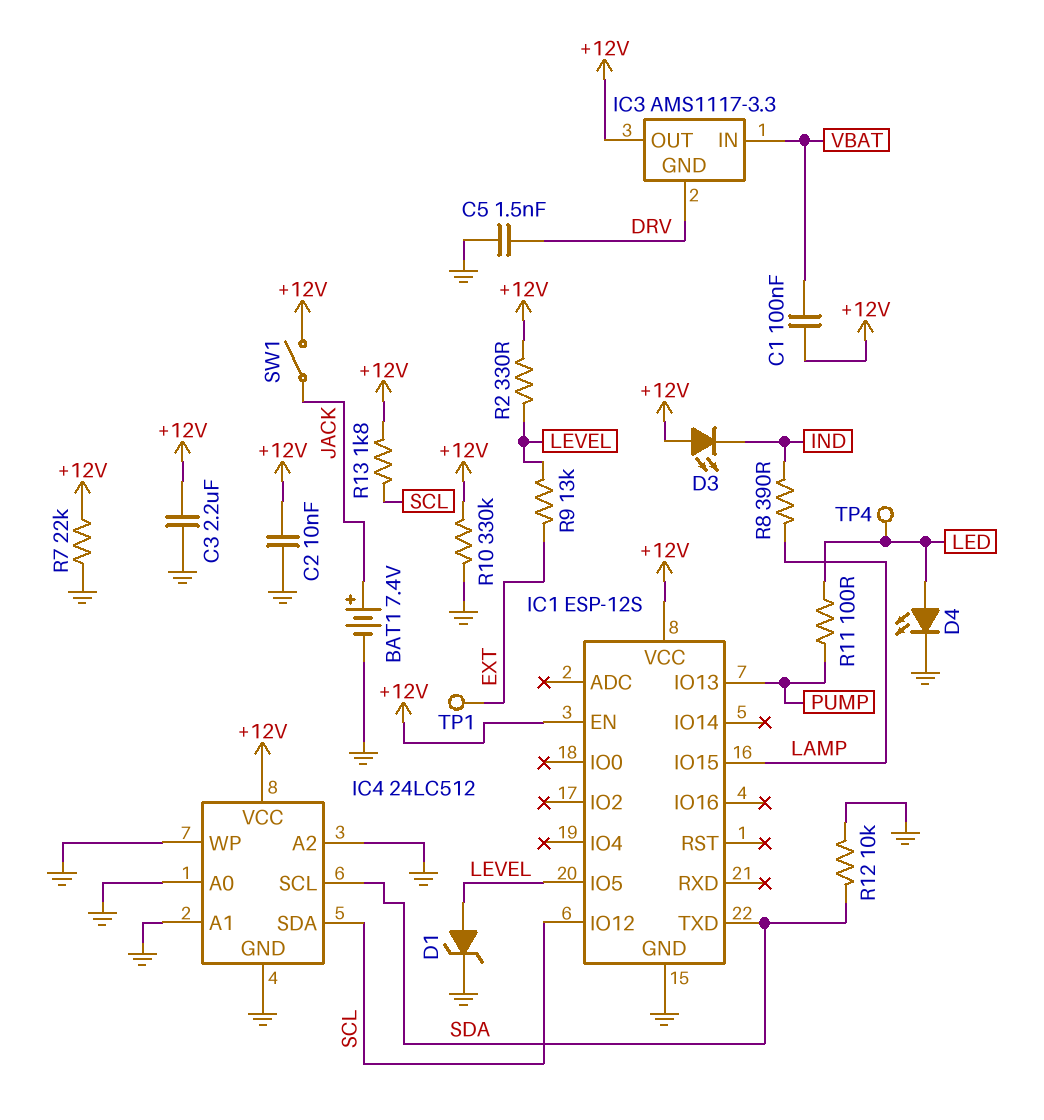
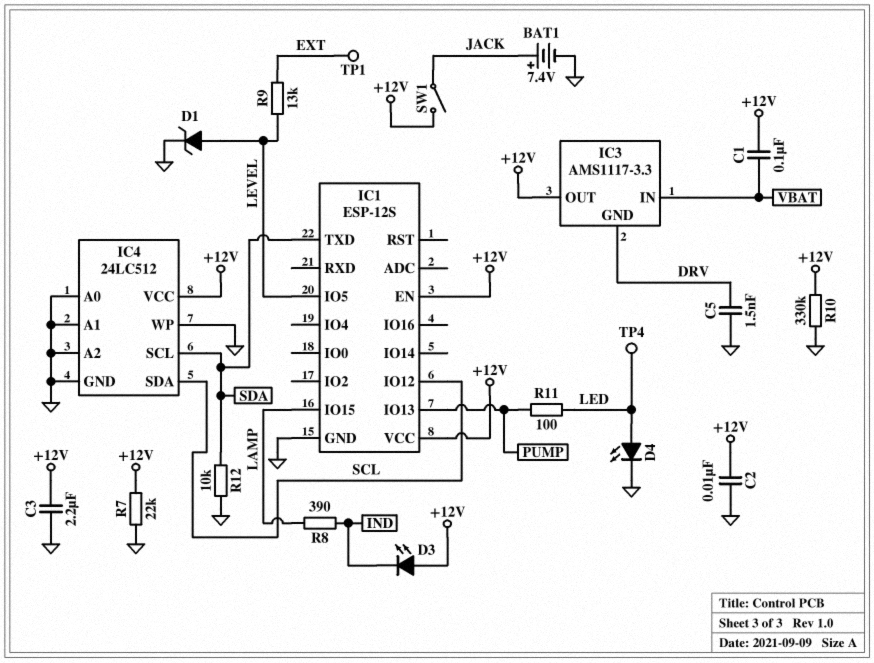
R2: 330 (+12V, LEVEL) -> none
R13: 1.8k (+12V, SCL) -> none

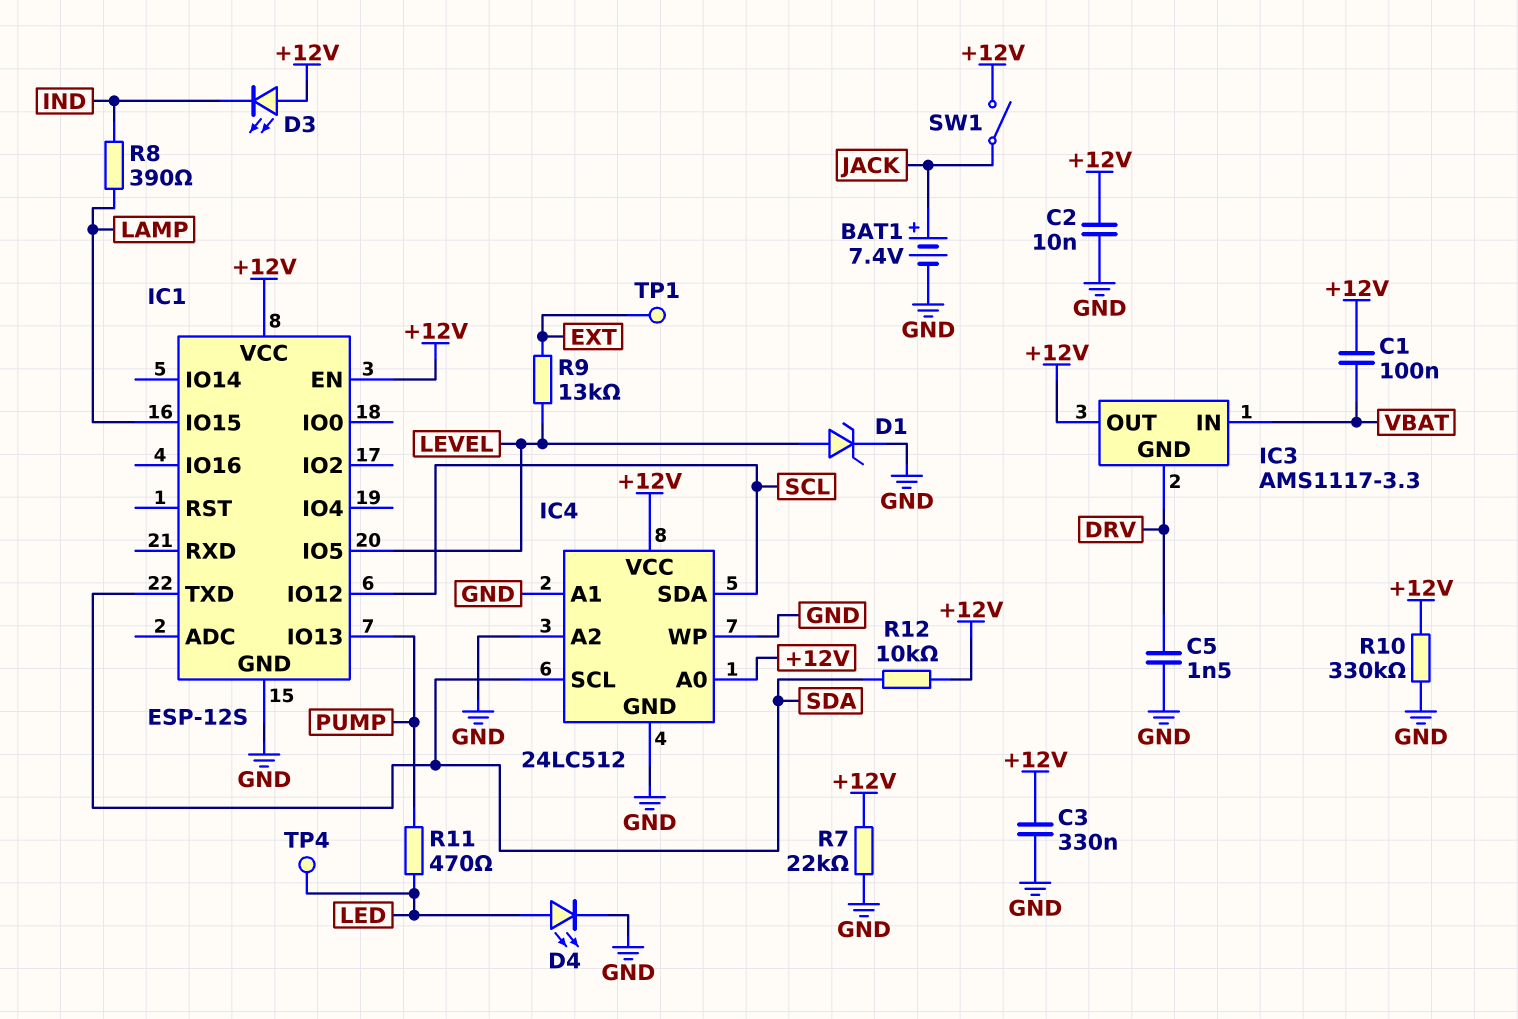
C3: 2.2uF (+12V, GND) -> 330nF (+12V, GND)
IC4 pin A0: GND -> +12V
R11: 100 (LED, PUMP) -> 470 (LED, PUMP)
R12: 10k (GND, SDA) -> 10k (+12V, SDA)

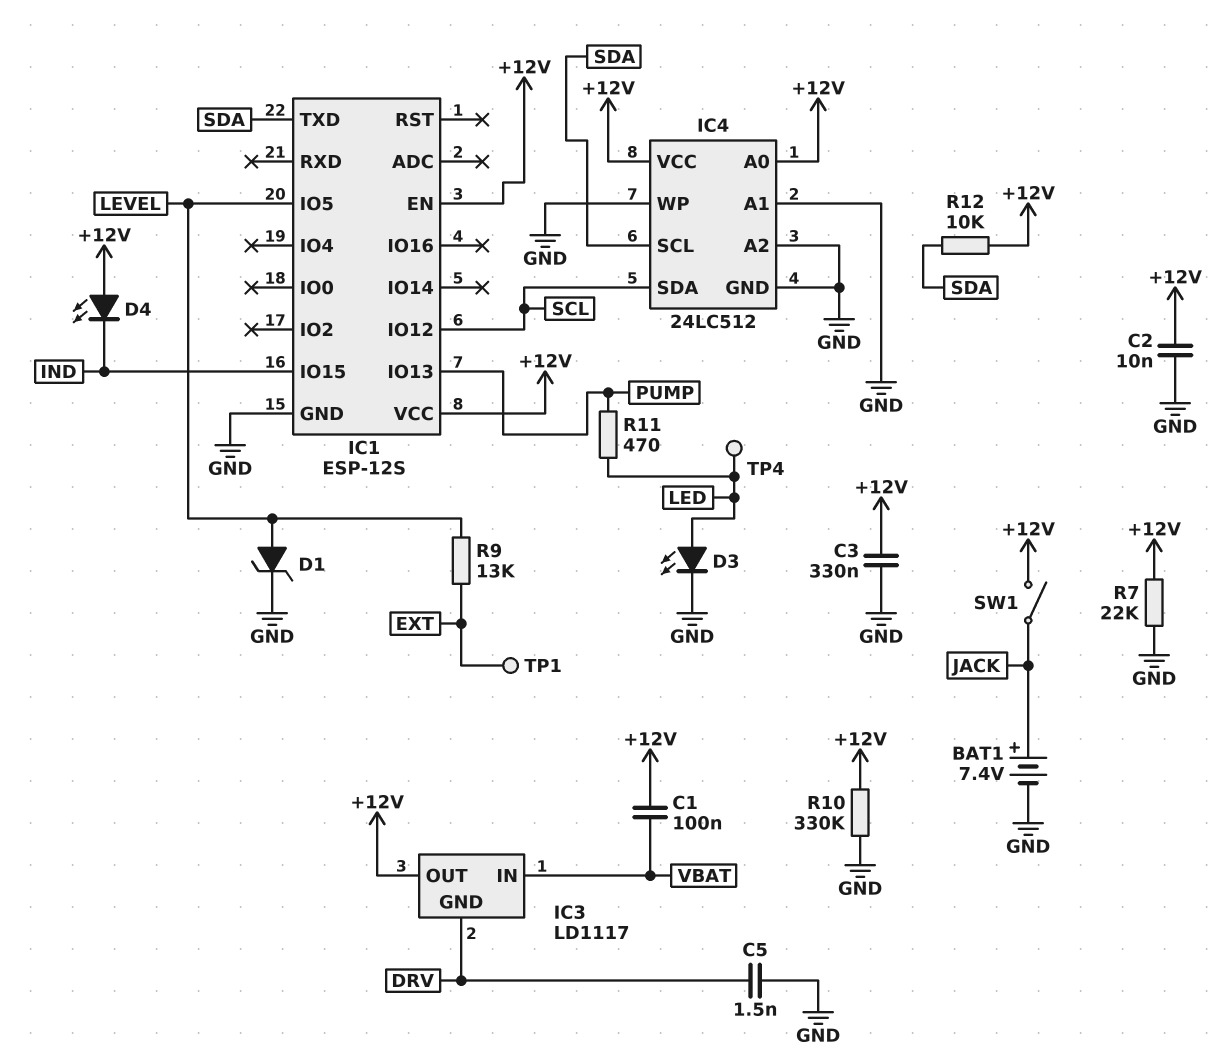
D3: LED (A +12V, K IND) -> LED (A LED, K GND)
D4: LED (A LED, K GND) -> LED (A +12V, K IND)
IC1 pin IO15: LAMP -> IND
IC3: AMS1117-3.3 -> LD1117
R8: 390 (IND, LAMP) -> none

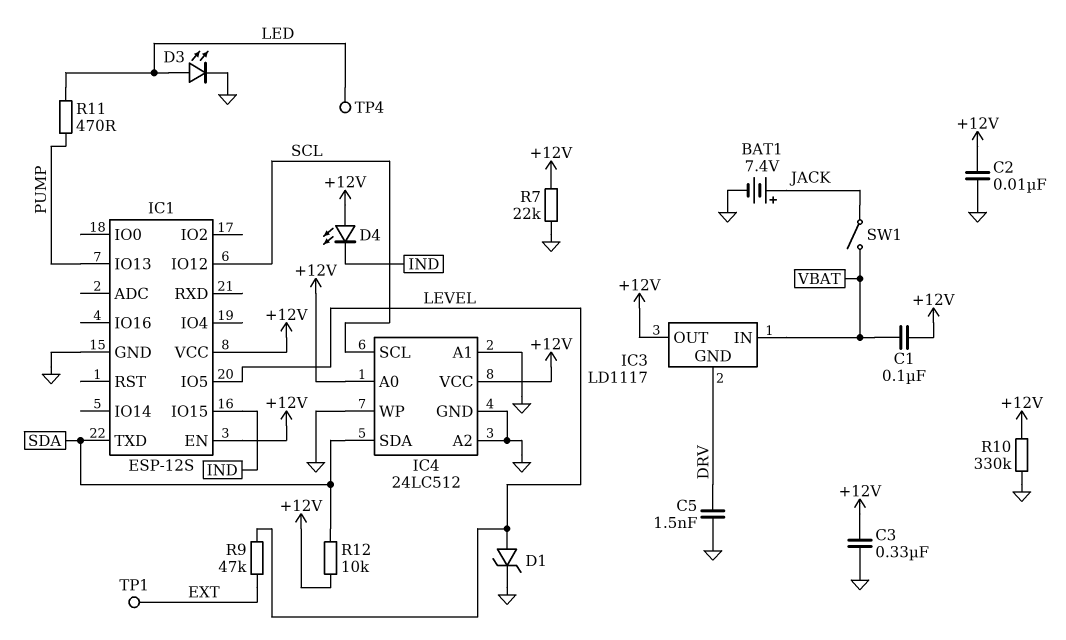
IC4 pin SCL: SDA -> SCL
IC4 pin SDA: SCL -> SDA
R9: 13k (EXT, LEVEL) -> 47k (EXT, LEVEL)
SW1: switch (+12V, JACK) -> switch (JACK, VBAT)

